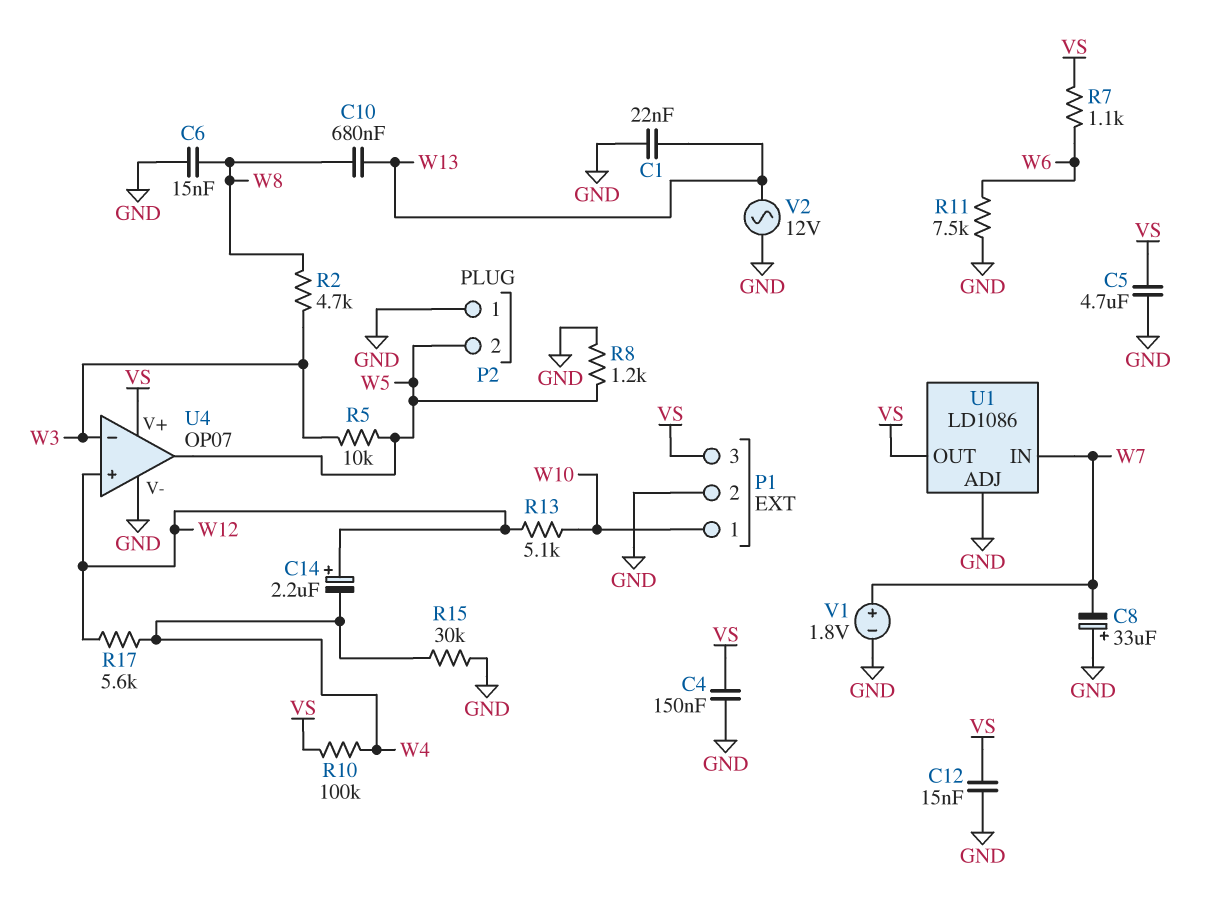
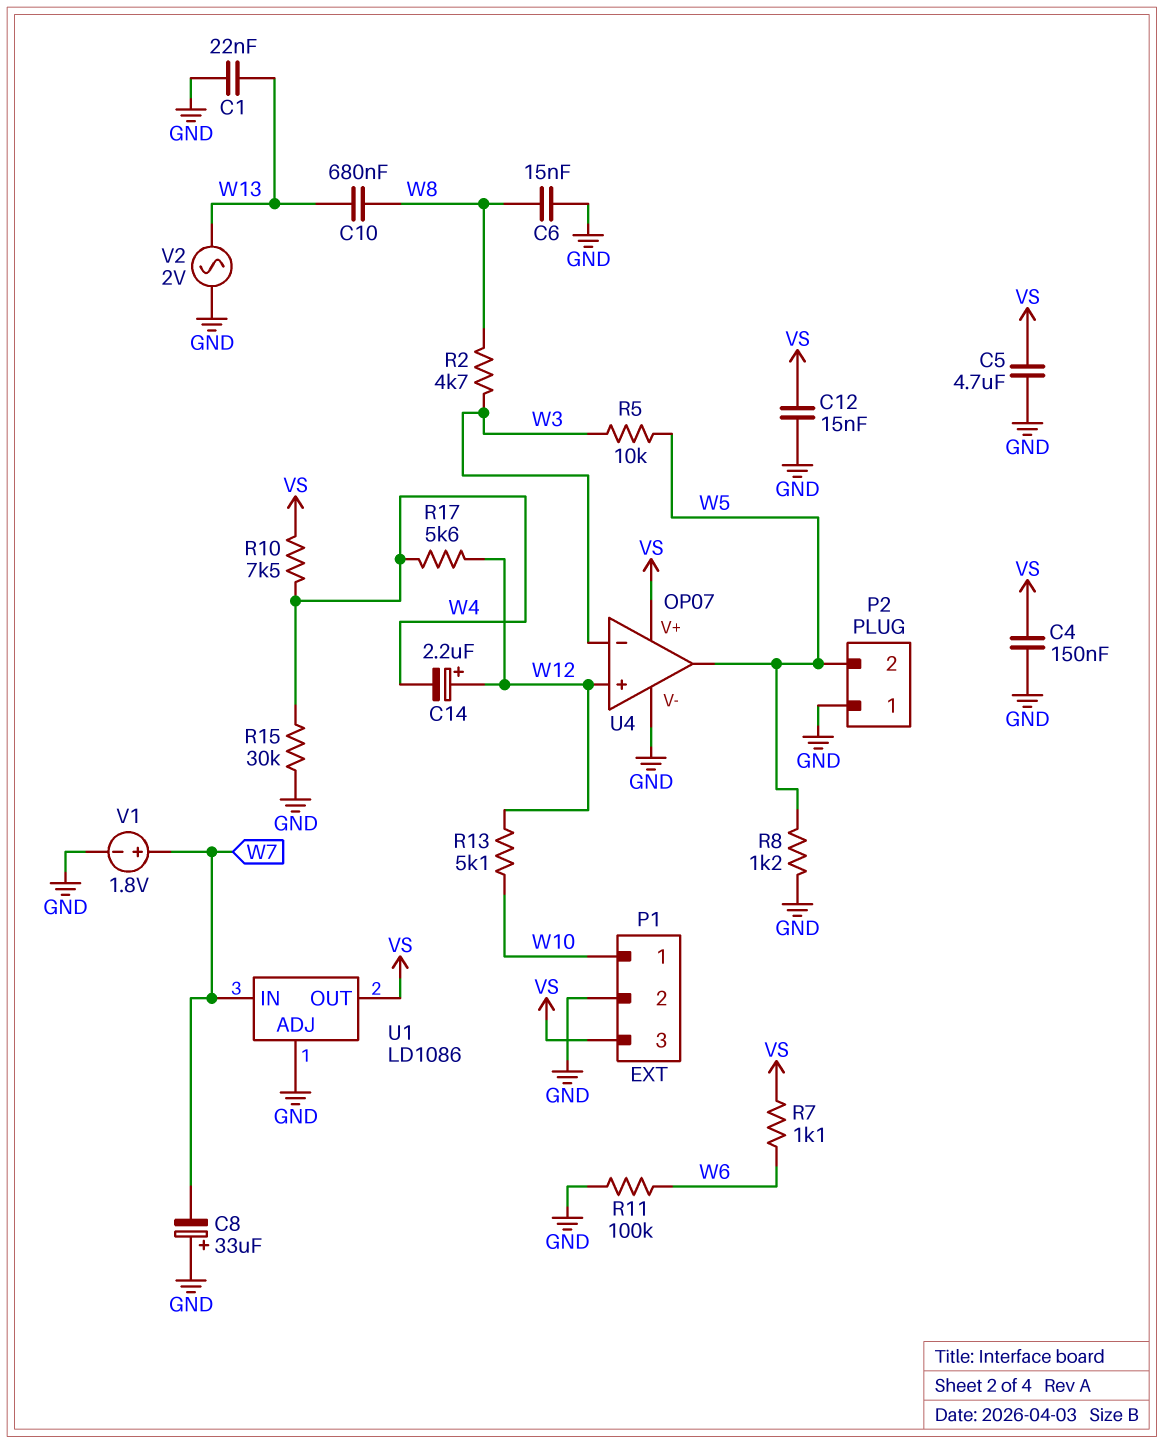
R10: 100k (VS, W4) -> 7.5k (VS, W4)
R11: 7.5k (GND, W6) -> 100k (GND, W6)
V2: AC 12V (GND, W13) -> AC 2V (GND, W13)

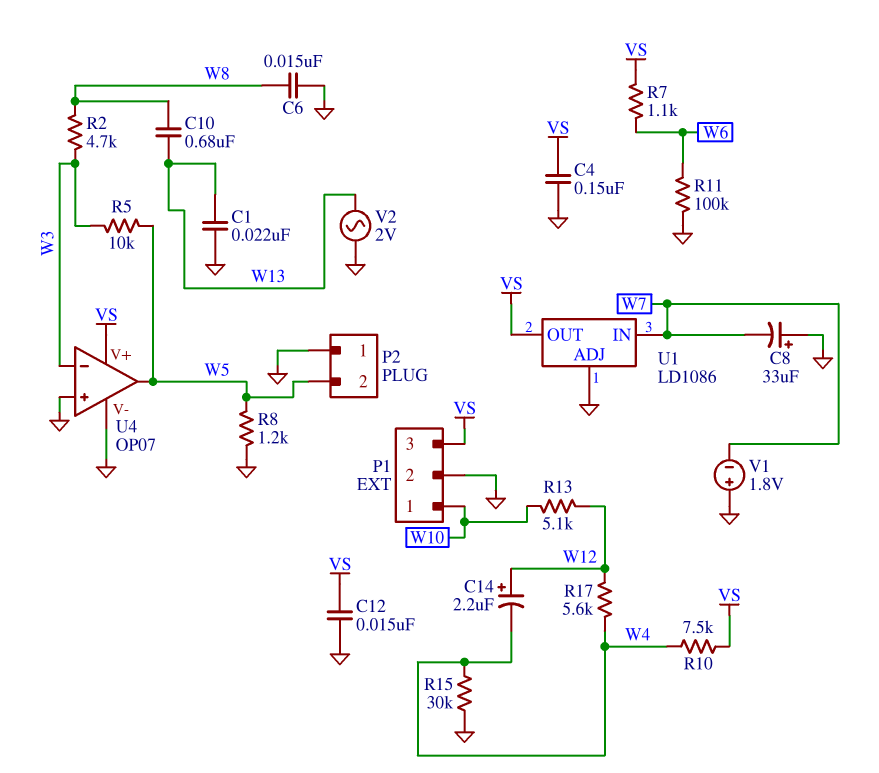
C5: 4.7uF (GND, VS) -> none
U4 pin in+: W12 -> GND
V1: 1.8V (plus W7, minus GND) -> 1.8V (plus GND, minus W7)

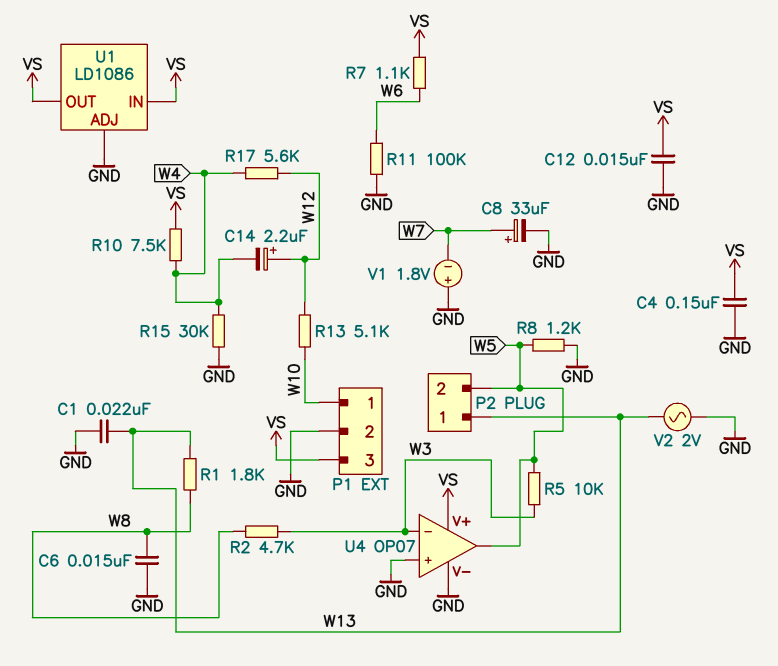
C8: 33uF (plus GND, minus W7) -> 33uF (plus W7, minus GND)
C10: 680nF (W8, W13) -> none
P2 pin 1: GND -> W13
R1: none -> 1.8k (W8, W13)
U1 pin IN: W7 -> VS

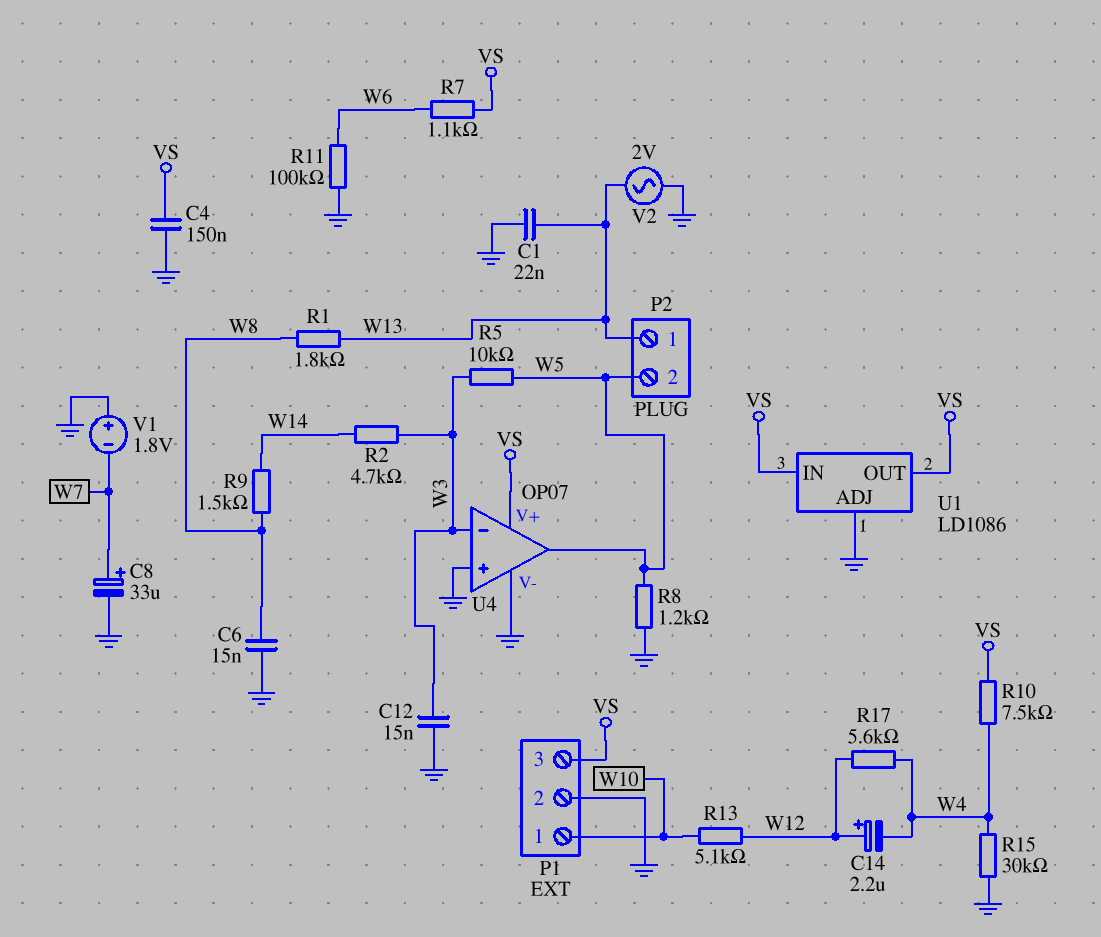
C12: 15nF (GND, VS) -> 15nF (GND, W3)
R2: 4.7k (W3, W8) -> 4.7k (W3, W14)
R9: none -> 1.5k (W8, W14)

